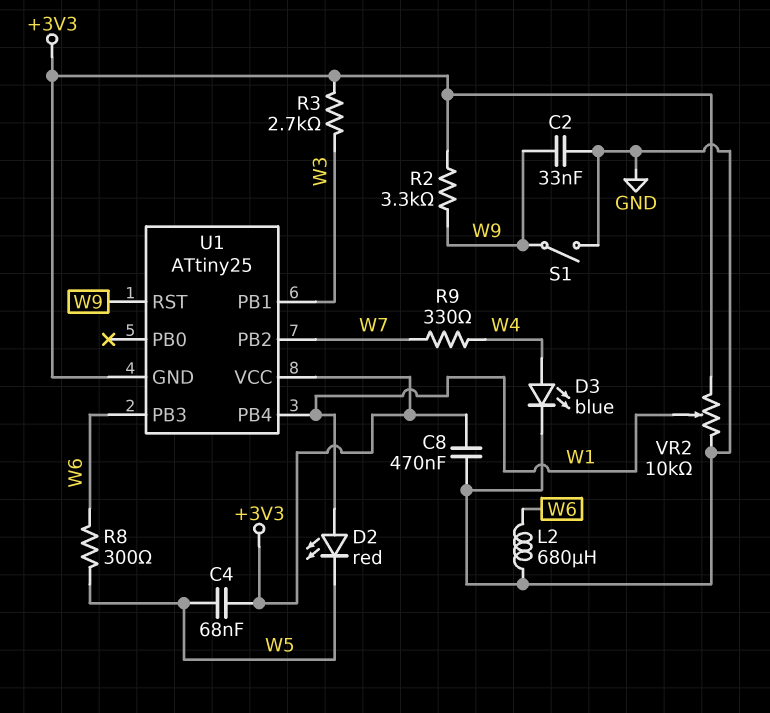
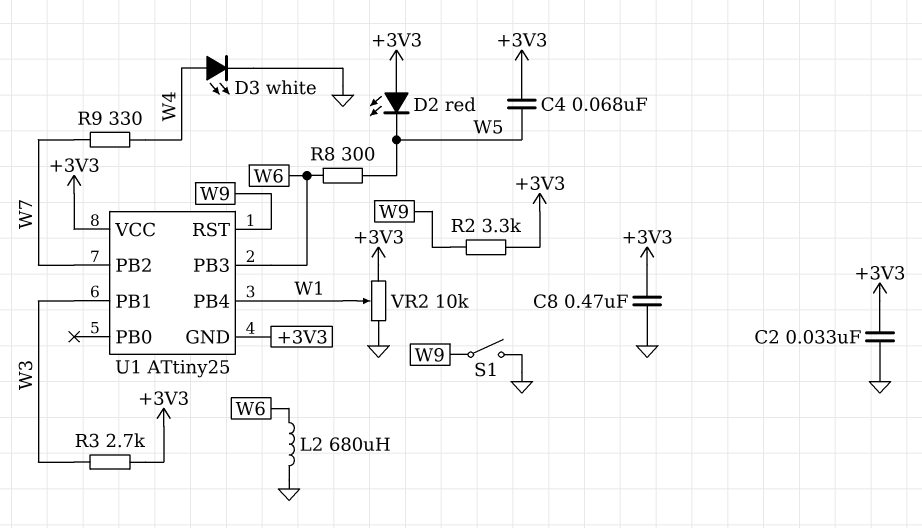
C2: 33nF (GND, W9) -> 33nF (+3V3, GND)
D2: LED red (A W1, K W5) -> LED red (A +3V3, K W5)
D3: LED blue (A W4, K GND) -> LED white (A W4, K GND)

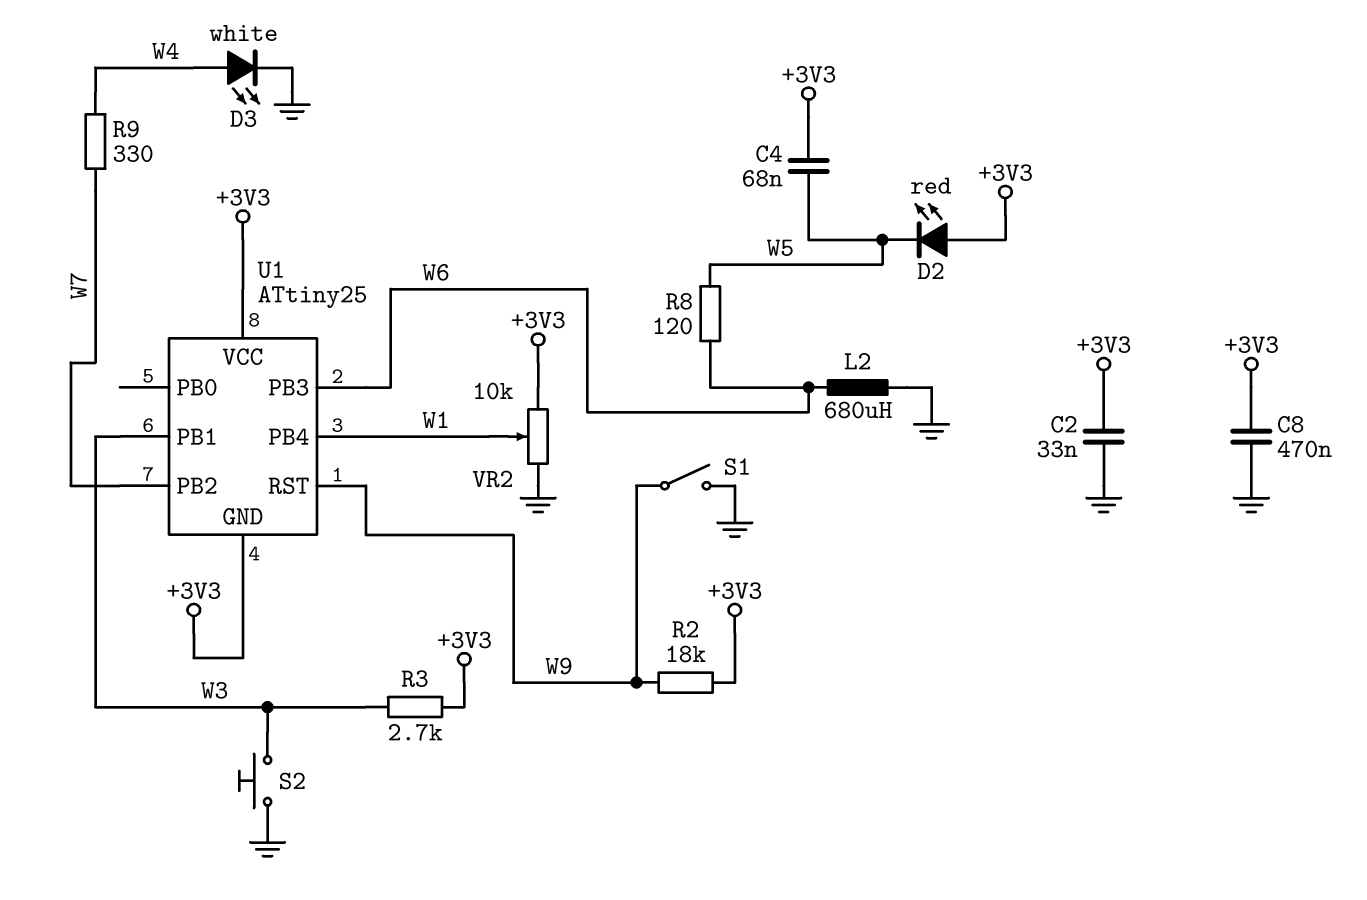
R2: 3.3k (+3V3, W9) -> 18k (+3V3, W9)
R8: 300 (W5, W6) -> 120 (W5, W6)
S2: none -> button (GND, W3)

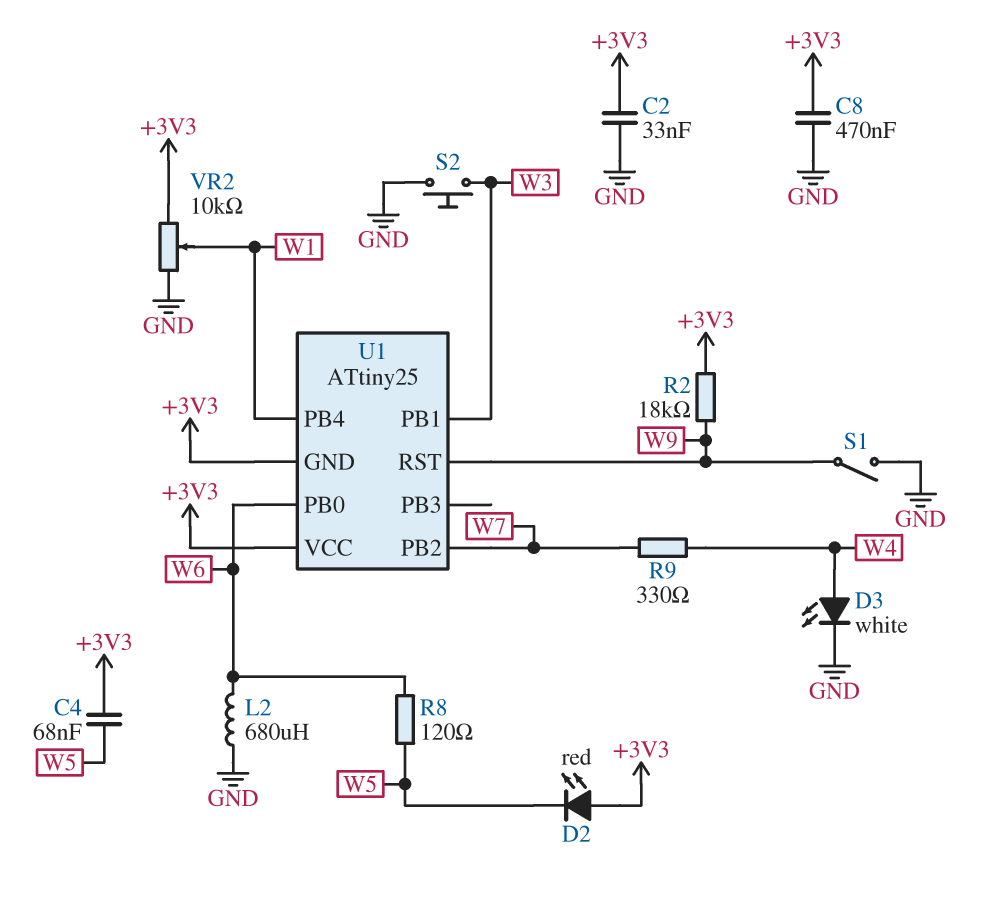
R3: 2.7k (+3V3, W3) -> none
U1 pin PB0: none -> W6
U1 pin PB3: W6 -> none

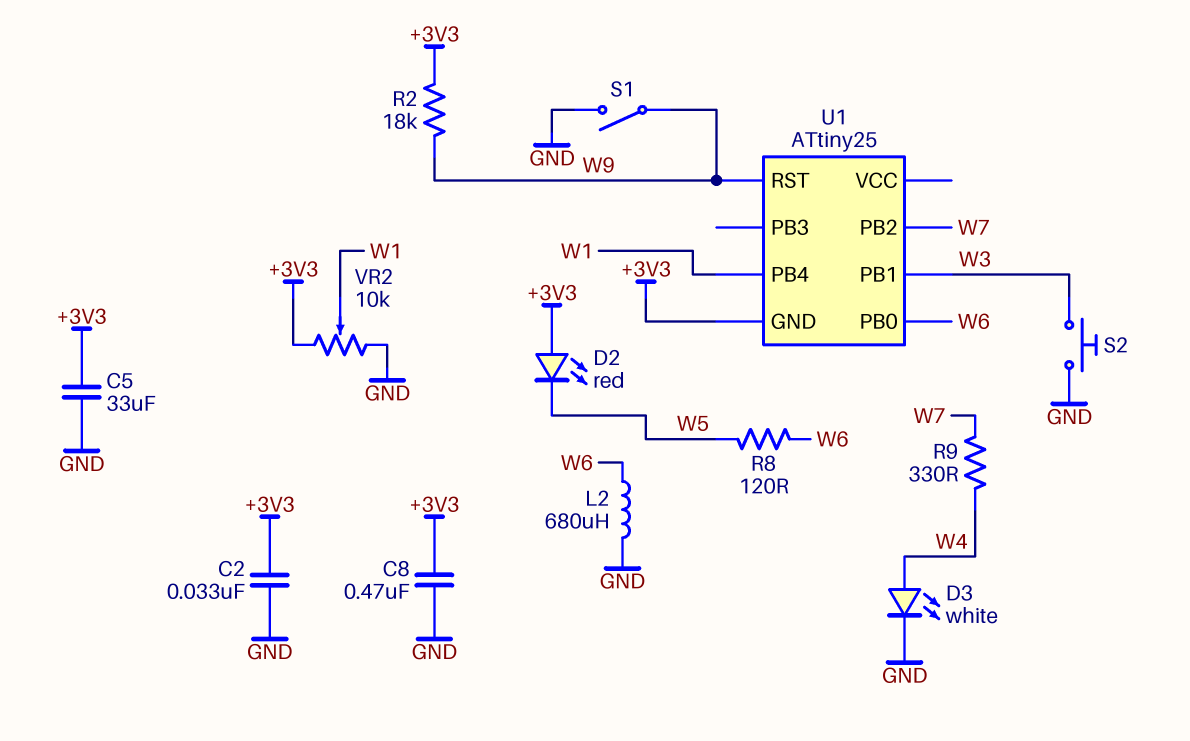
C4: 68nF (+3V3, W5) -> none
C5: none -> 33uF (+3V3, GND)
U1 pin VCC: +3V3 -> none

